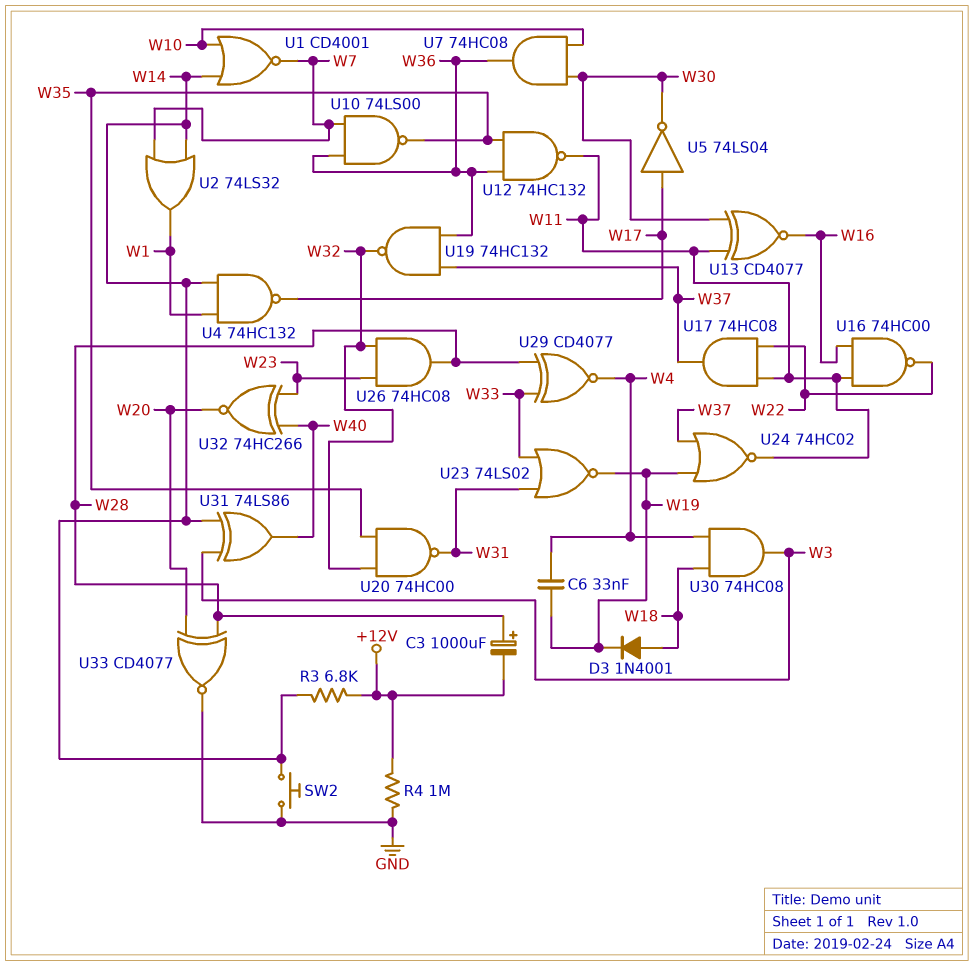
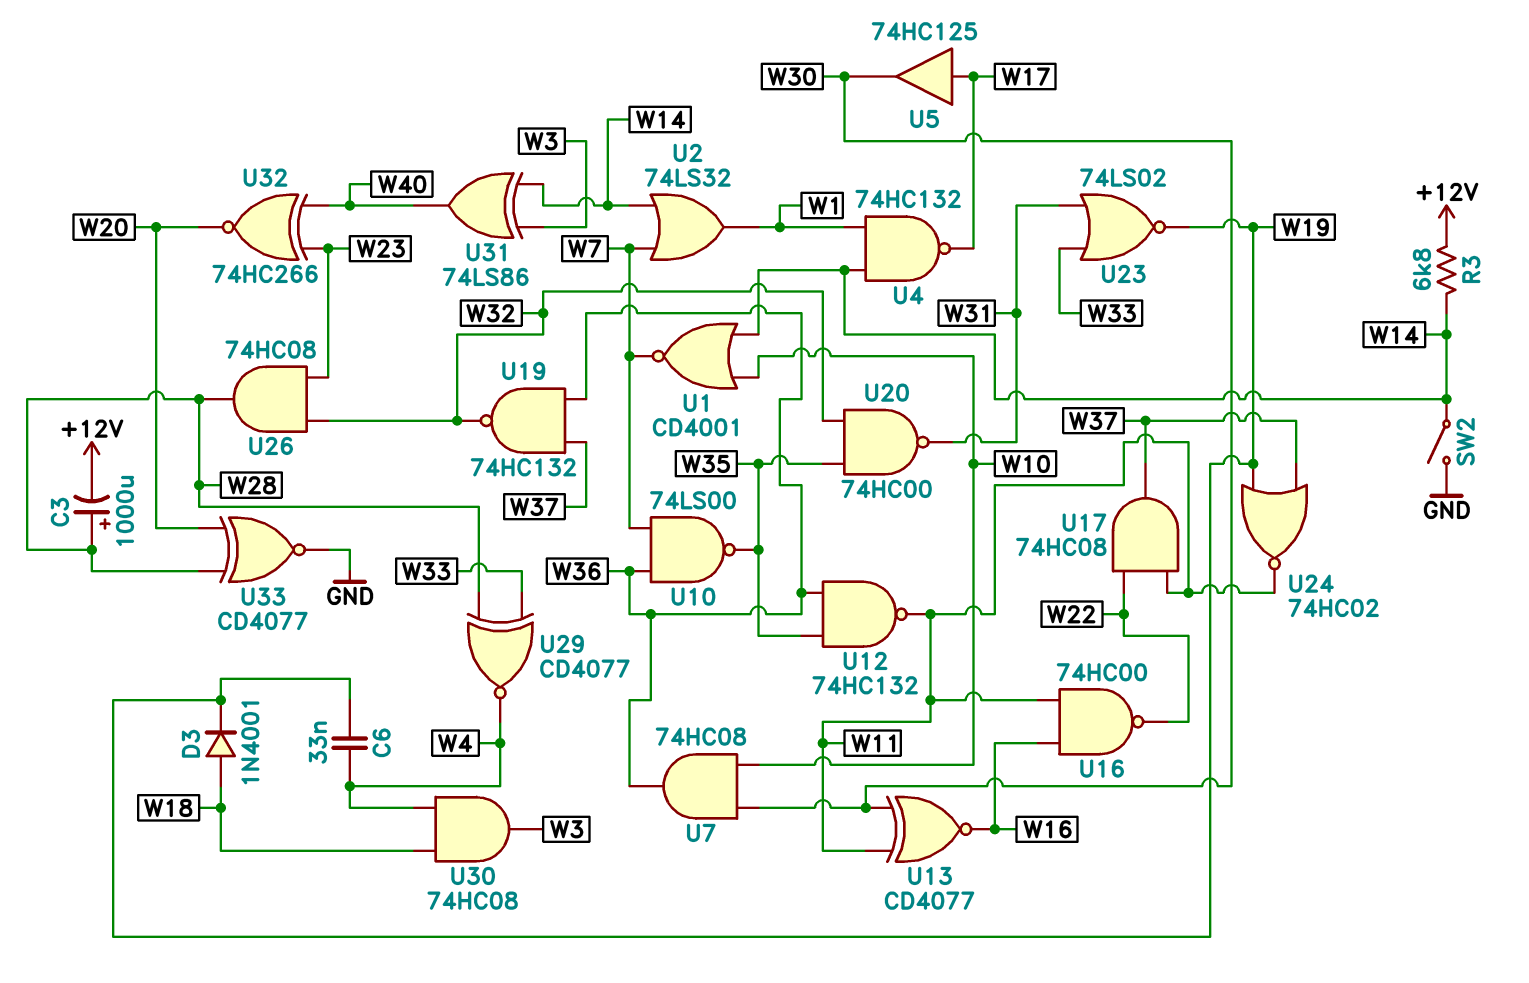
R4: 1M (+12V, GND) -> none
SW2: button (GND, W14) -> switch (GND, W14)
U5: NOT 74LS04 (in W17, out W30) -> buffer 74HC125 (in W17, out W30)

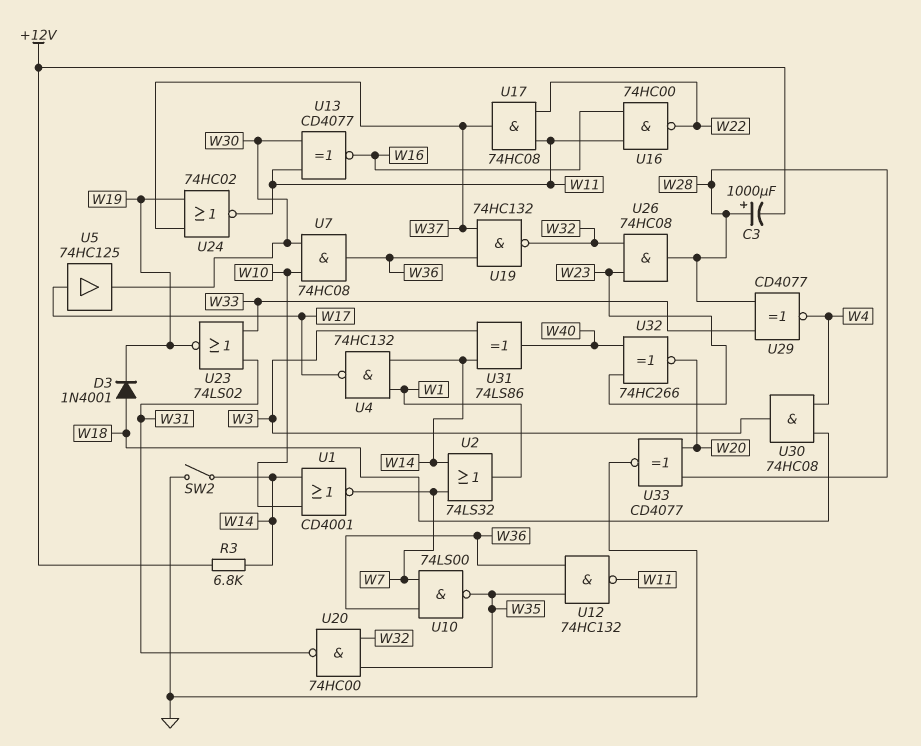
C6: 33nF (W4, W19) -> none

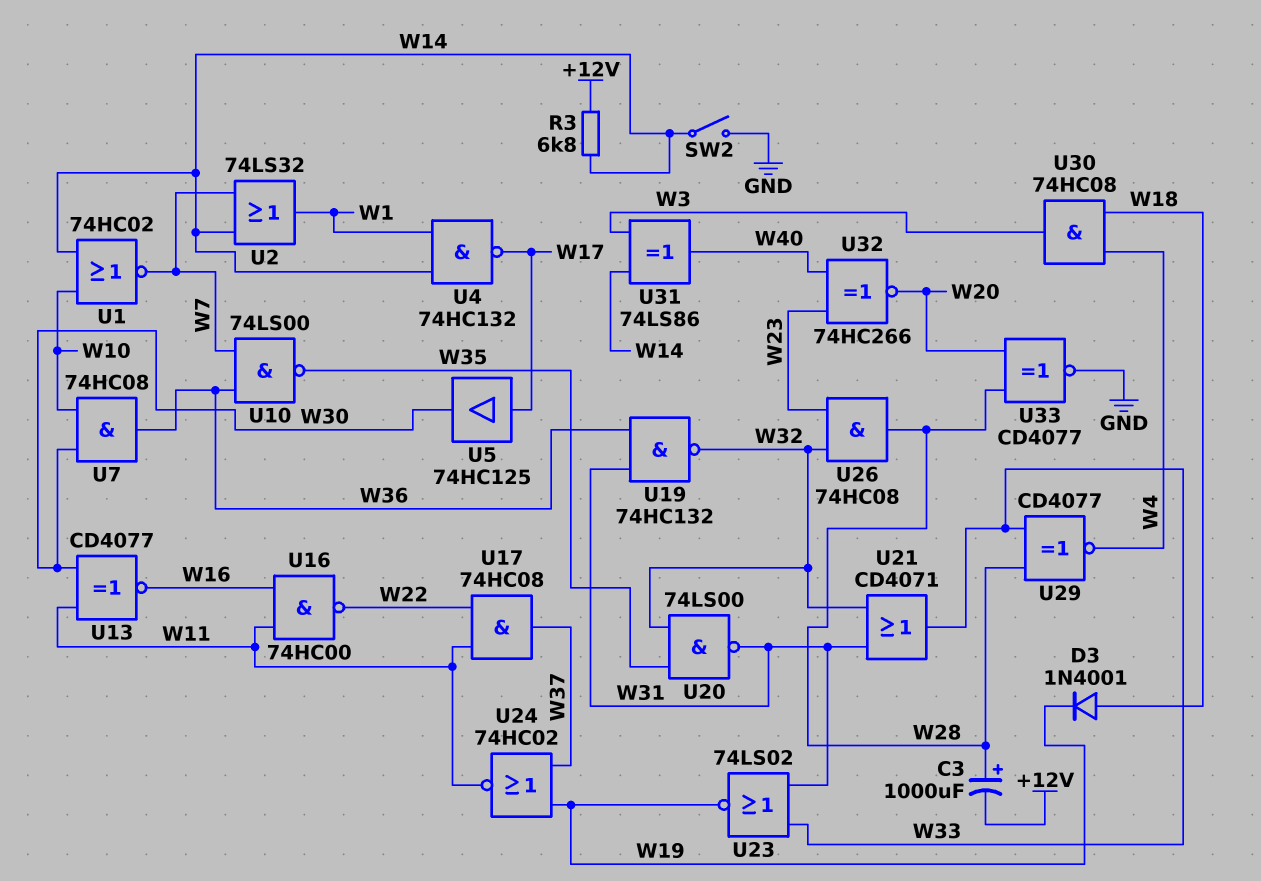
U1: NOR CD4001 (in W10, in W14, out W7) -> NOR 74HC02 (in W10, in W14, out W7)
U12: NAND 74HC132 (in W35, in W36, out W11) -> none
U19: NAND 74HC132 (in W36, in W37, out W32) -> NAND 74HC132 (in W31, in W36, out W32)
U20: NAND 74HC00 (in W32, in W35, out W31) -> NAND 74LS00 (in W32, in W35, out W31)
U21: none -> OR CD4071 (in W31, in W32, out W33)

